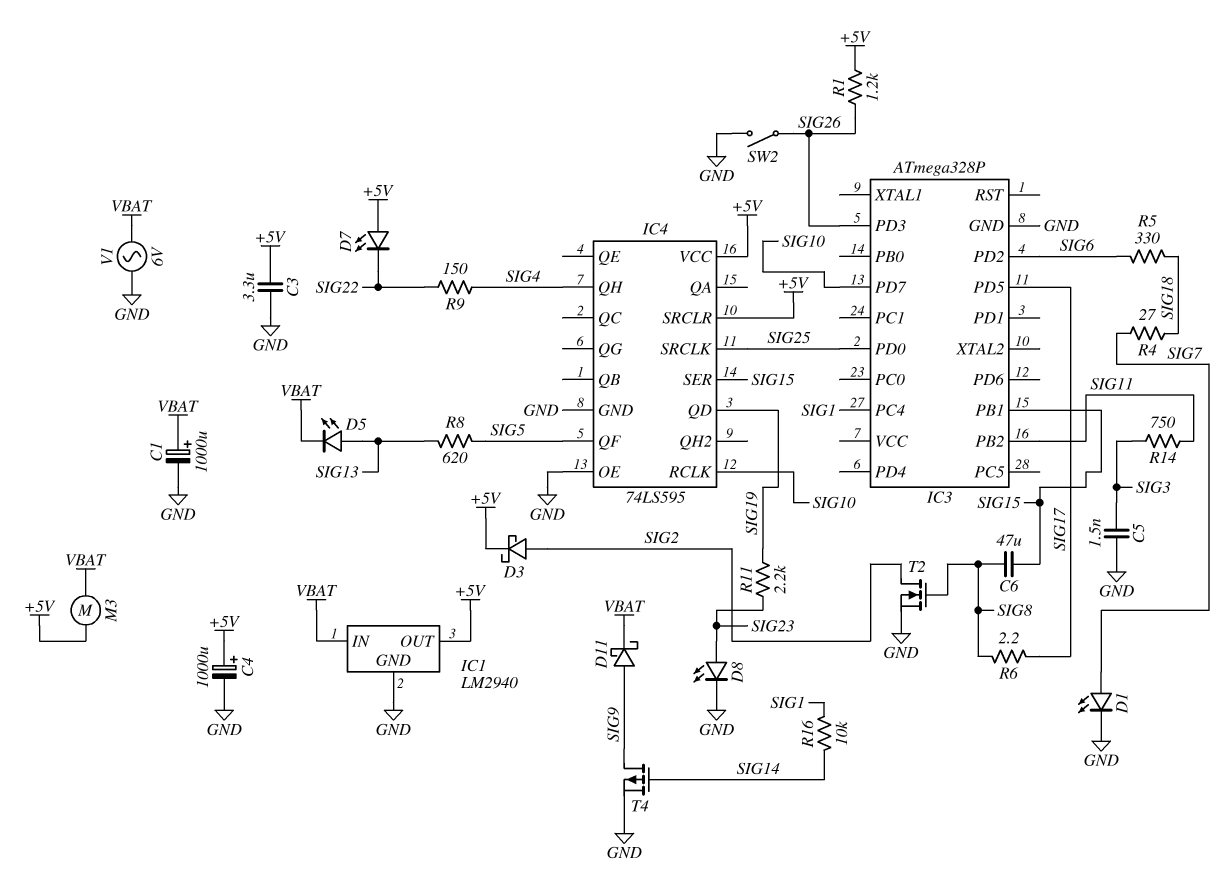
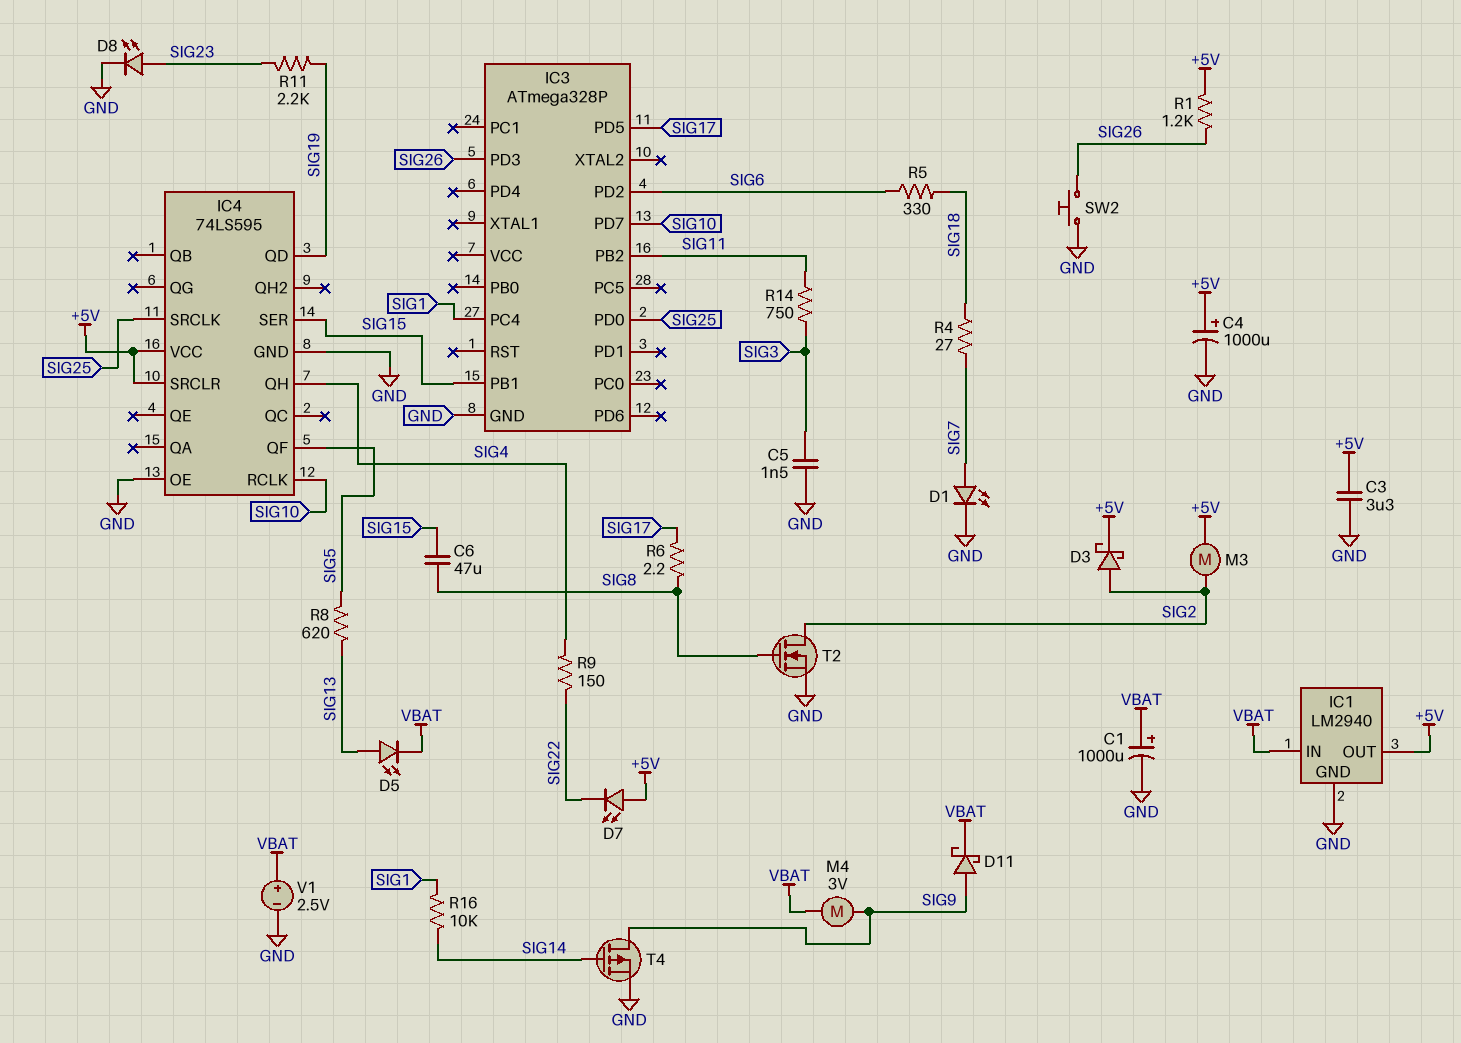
M3: motor (+5V, VBAT) -> motor (+5V, SIG2)
M4: none -> motor 3V (SIG9, VBAT)
SW2: switch (GND, SIG26) -> button (GND, SIG26)
V1: AC 6V (GND, VBAT) -> 2.5V (plus VBAT, minus GND)

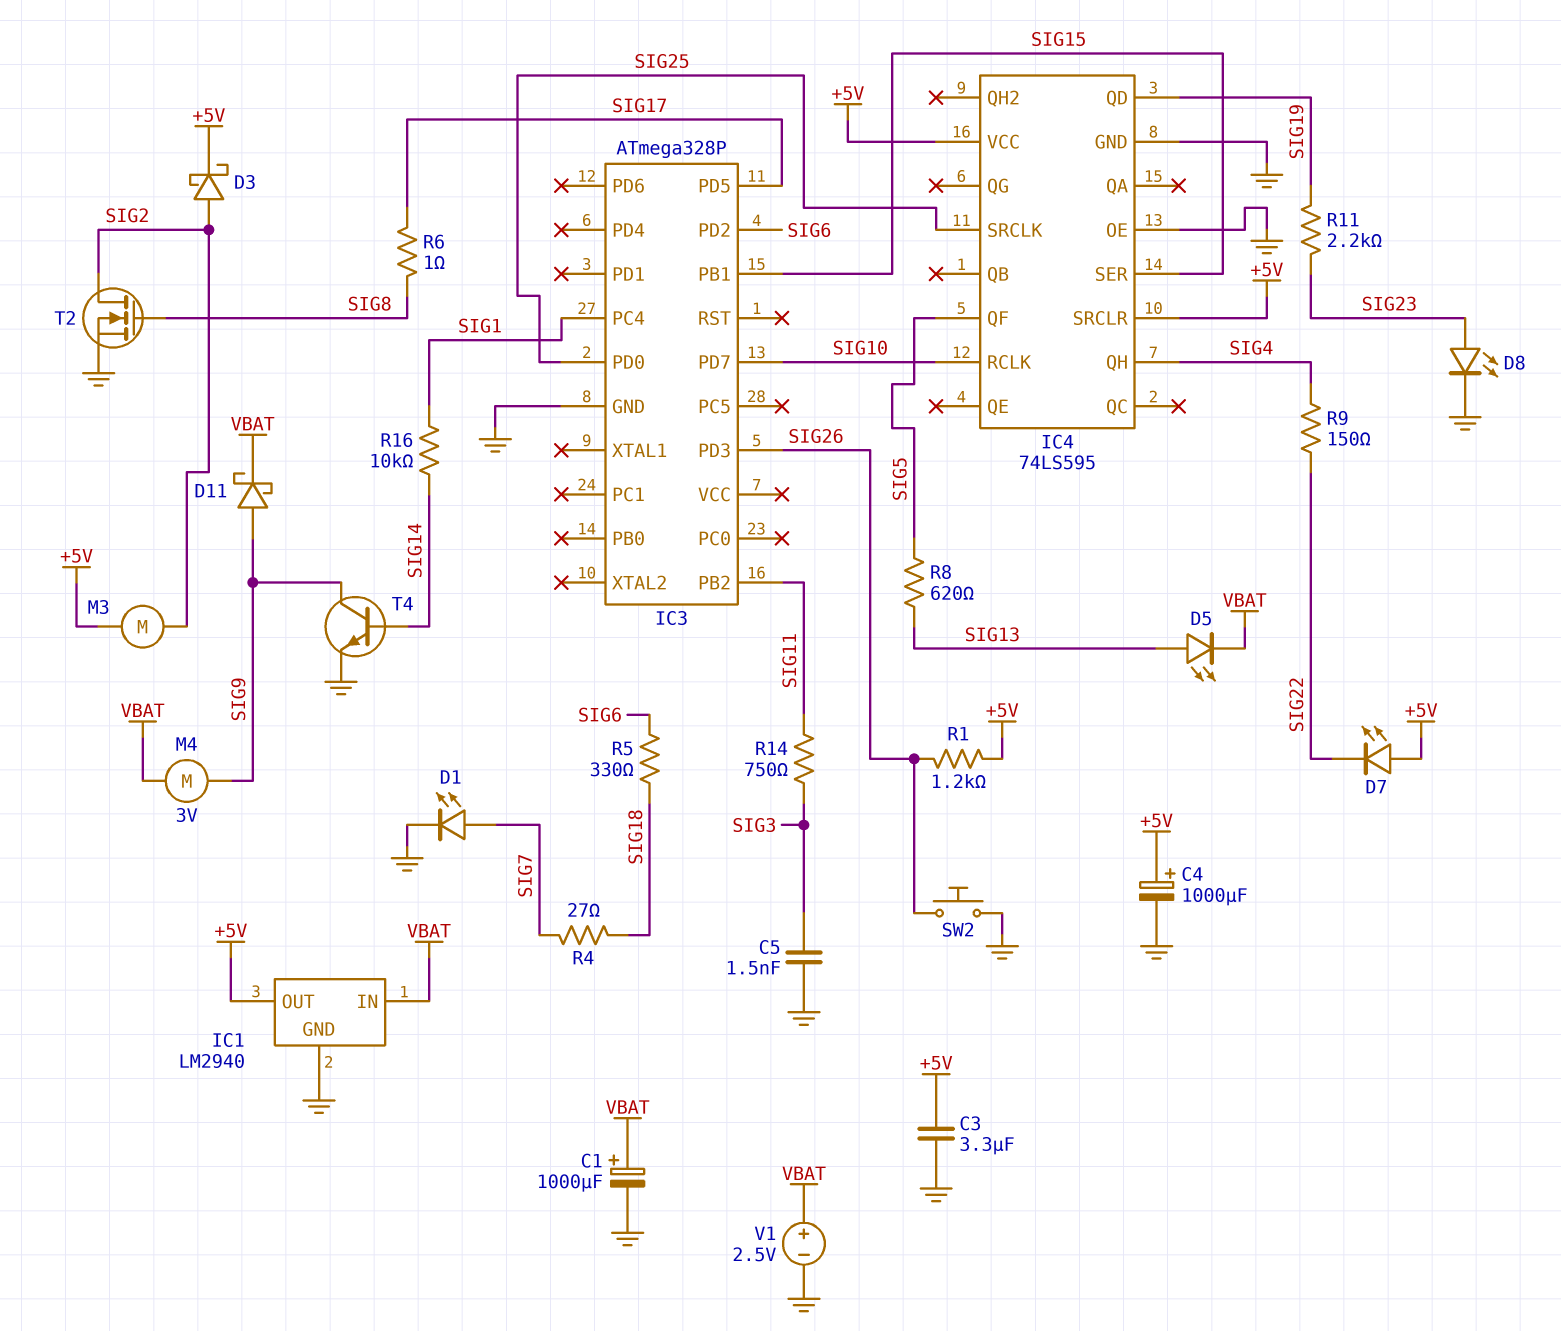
C6: 47uF (SIG8, SIG15) -> none
R6: 2.2 (SIG8, SIG17) -> 1 (SIG8, SIG17)
T4: PMOS (G SIG14, D SIG9, S GND) -> NPN (B SIG14, C SIG9, E GND)

